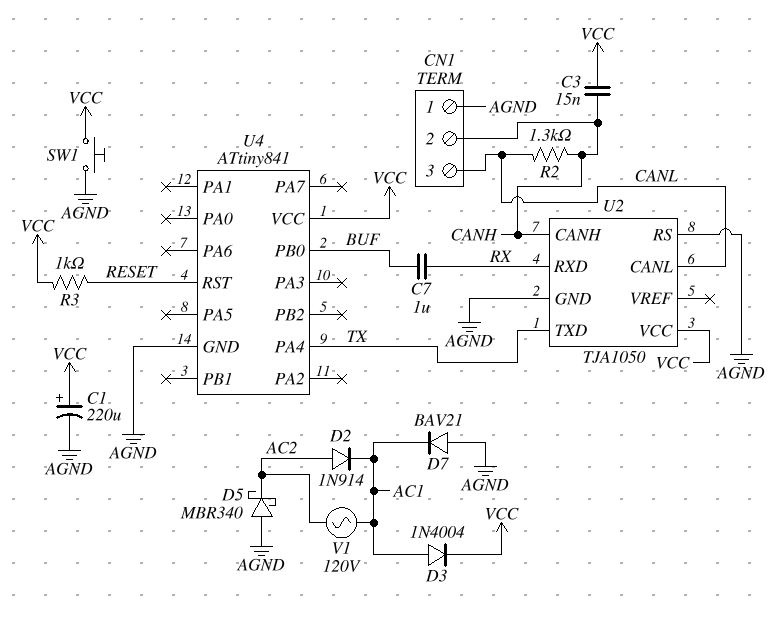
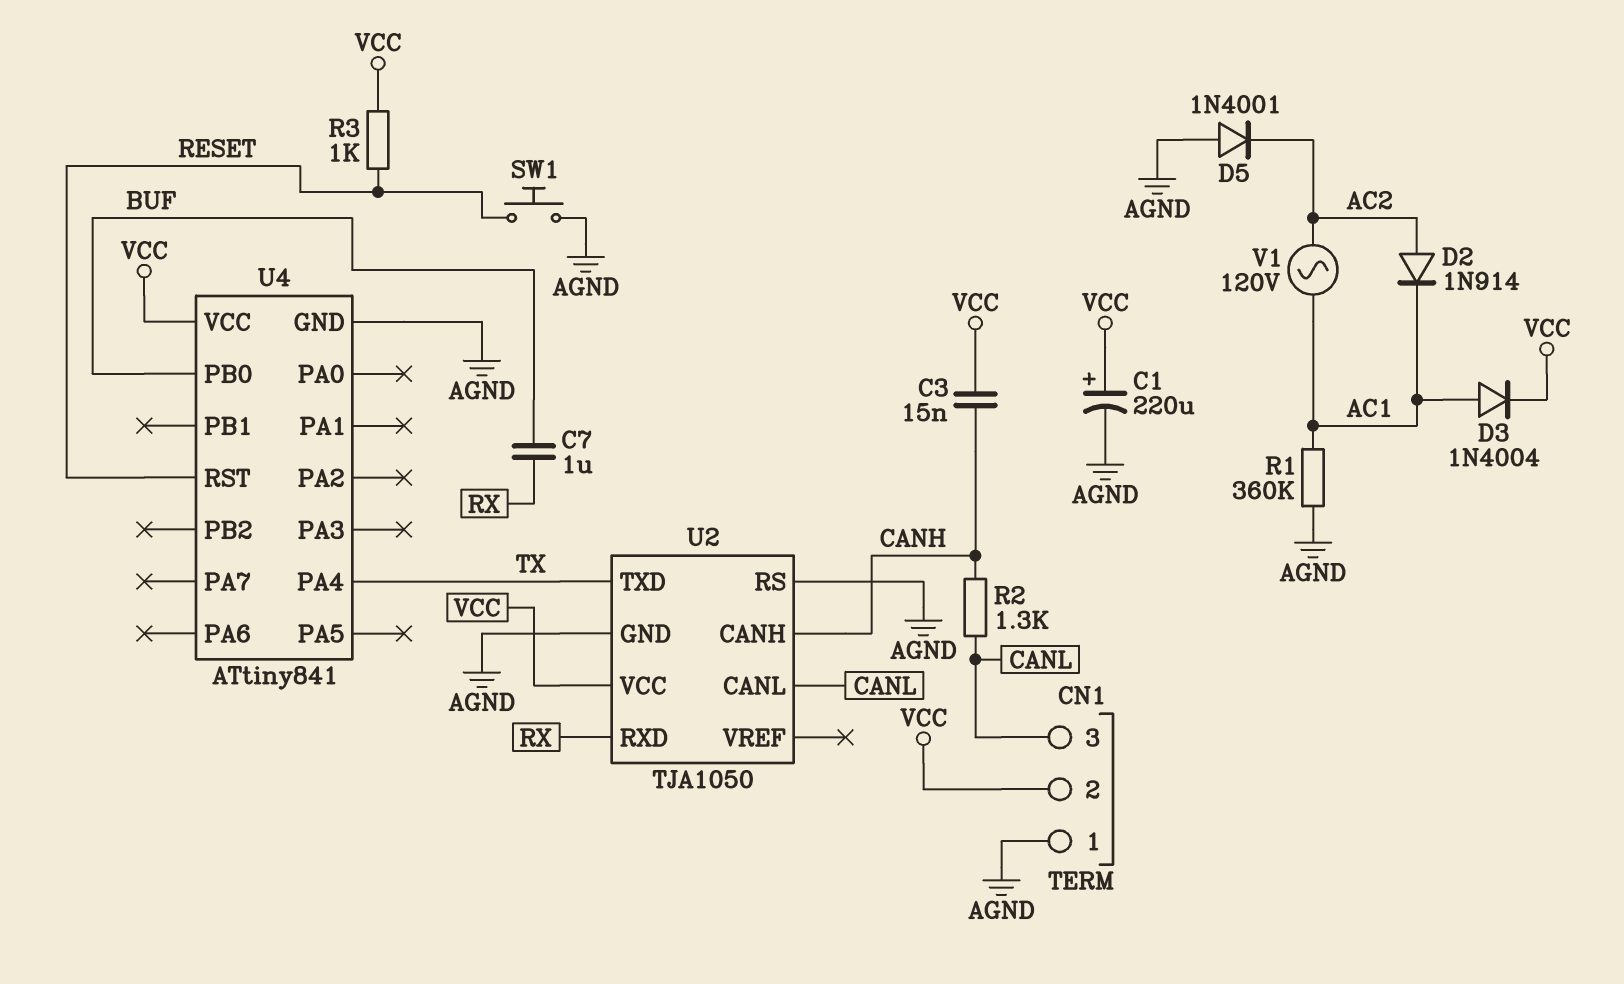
CN1 pin 2: CANH -> VCC
D5: schottky MBR340 (A AGND, K AC2) -> diode 1N4001 (A AGND, K AC2)
D7: diode BAV21 (A AGND, K AC1) -> none
R1: none -> 360k (AC1, AGND)
SW1: button (AGND, VCC) -> button (AGND, RESET)

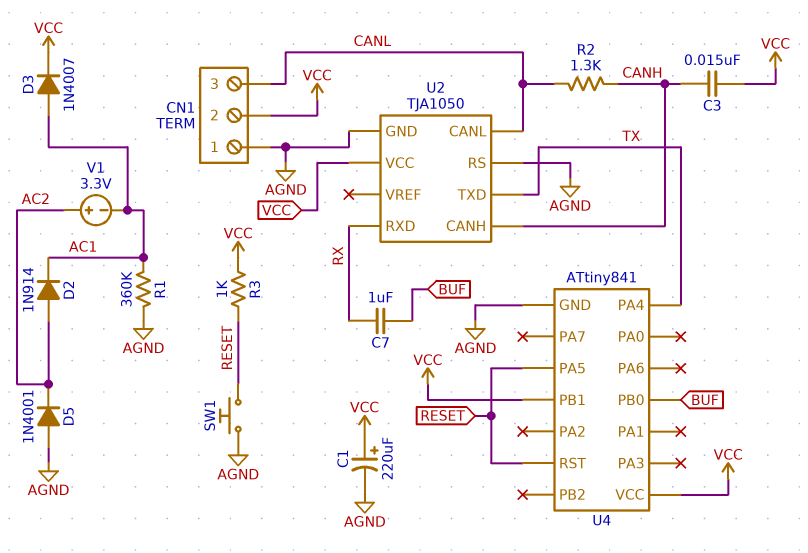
D3: diode 1N4004 (A AC1, K VCC) -> diode 1N4007 (A AC1, K VCC)
U4 pin PA5: none -> RESET
U4 pin PB1: none -> VCC
V1: AC 120V (AC1, AC2) -> 3.3V (plus AC2, minus AC1)

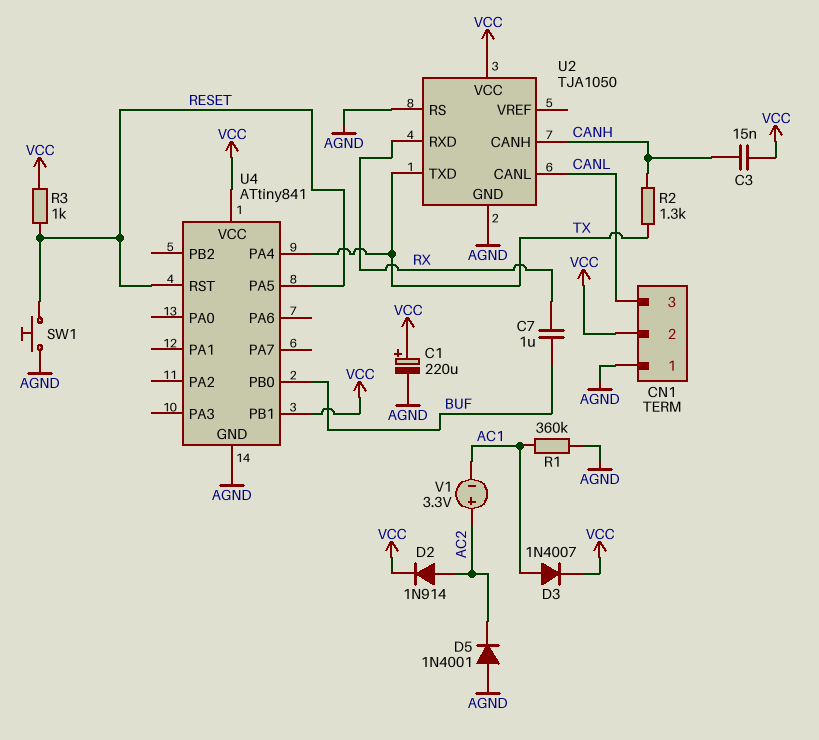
D2: diode 1N914 (A AC2, K AC1) -> diode 1N914 (A AC2, K VCC)
R2: 1.3k (CANH, CANL) -> 1.3k (CANH, TX)

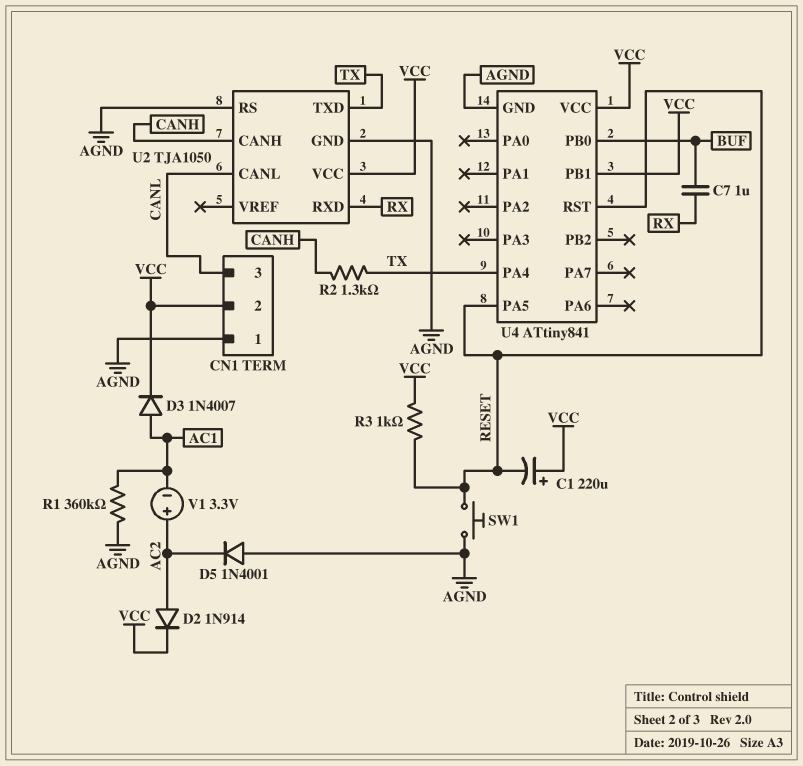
C1: 220uF (plus VCC, minus AGND) -> 220uF (plus VCC, minus RESET)
C3: 15nF (CANH, VCC) -> none

